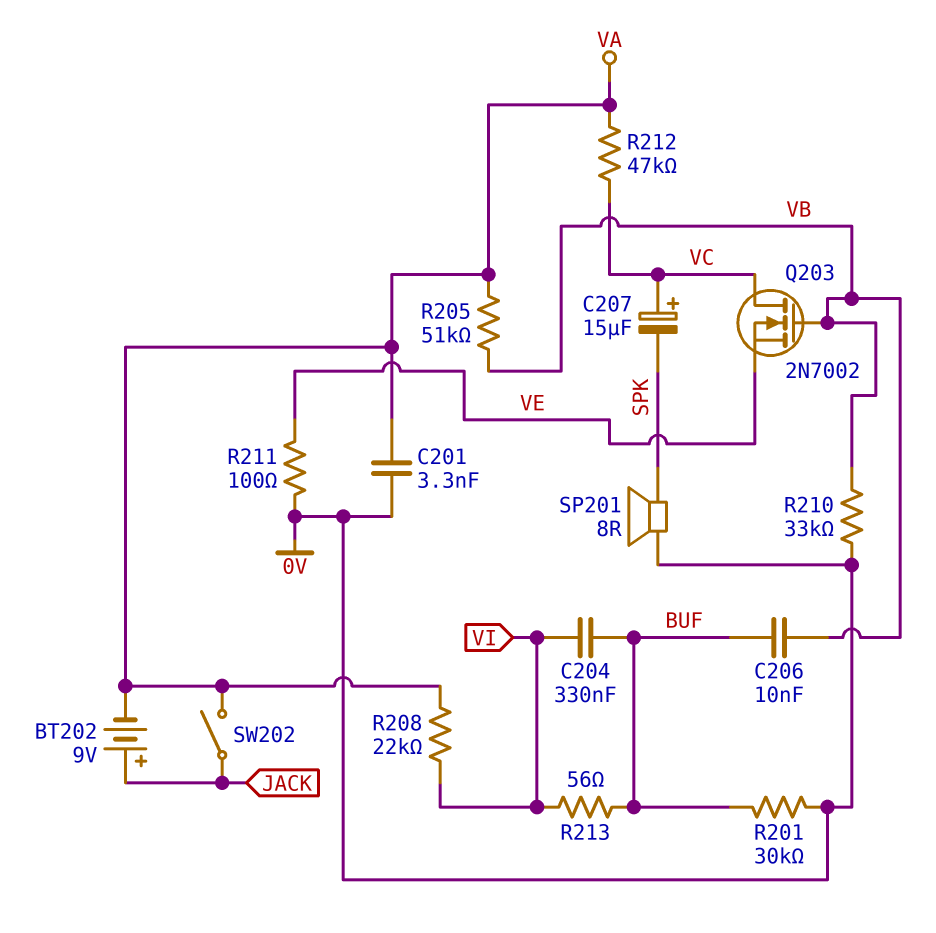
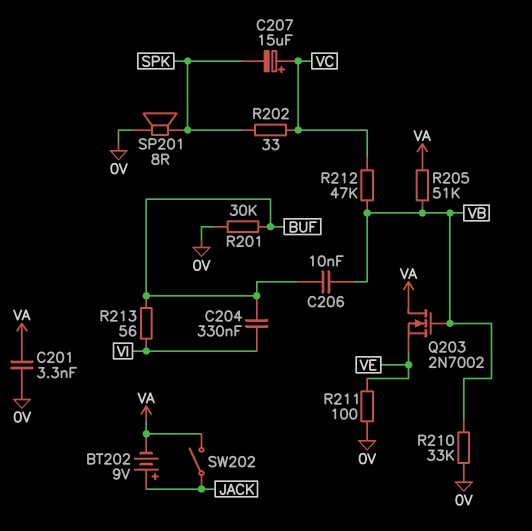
Q203: NMOS 2N7002 (G VB, D VC, S VE) -> NMOS 2N7002 (G VB, D VA, S VE)
R202: none -> 33 (SPK, VC)
R208: 22k (VA, VI) -> none
R212: 47k (VA, VC) -> 47k (VB, VC)

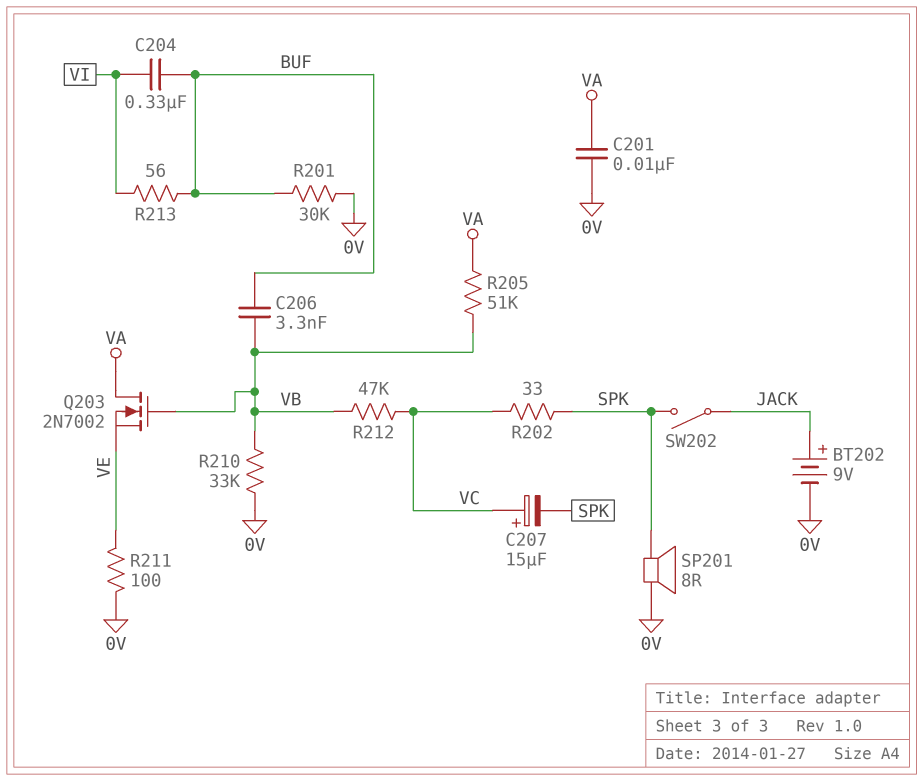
BT202: 9V (plus JACK, minus VA) -> 9V (plus JACK, minus 0V)
C201: 3.3nF (0V, VA) -> 10nF (0V, VA)
C206: 10nF (BUF, VB) -> 3.3nF (BUF, VB)
SW202: switch (JACK, VA) -> switch (JACK, SPK)

